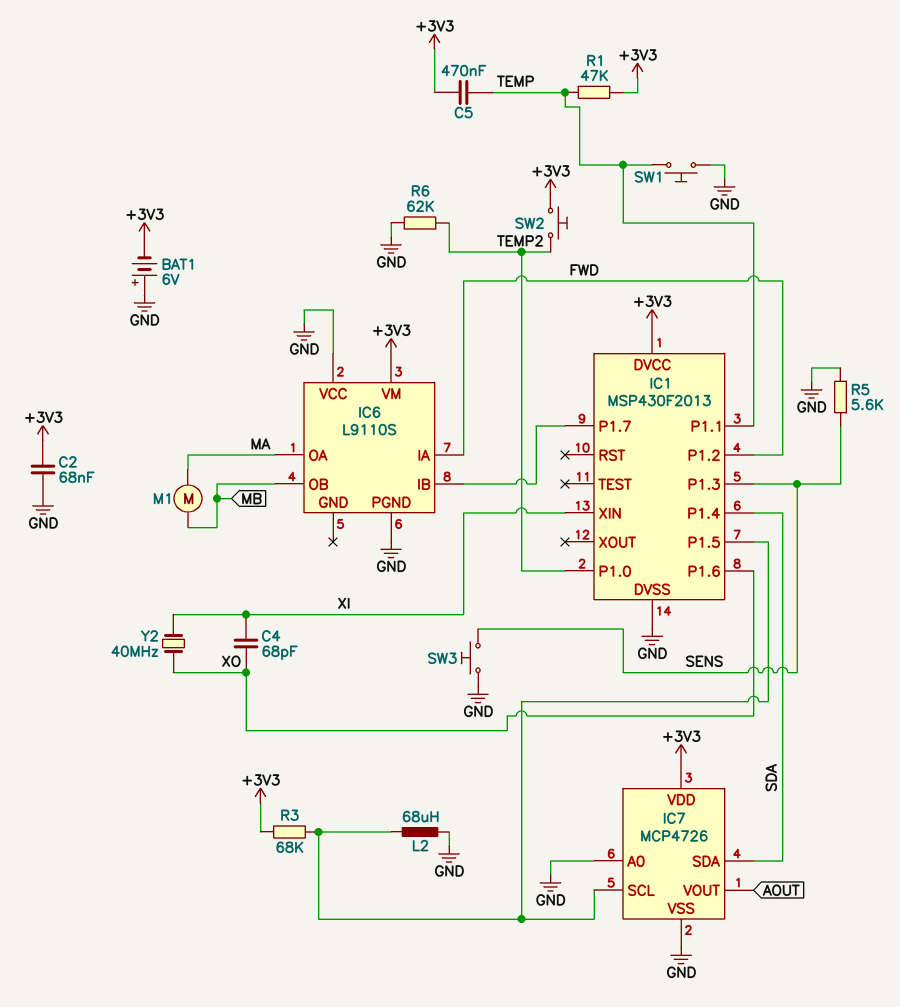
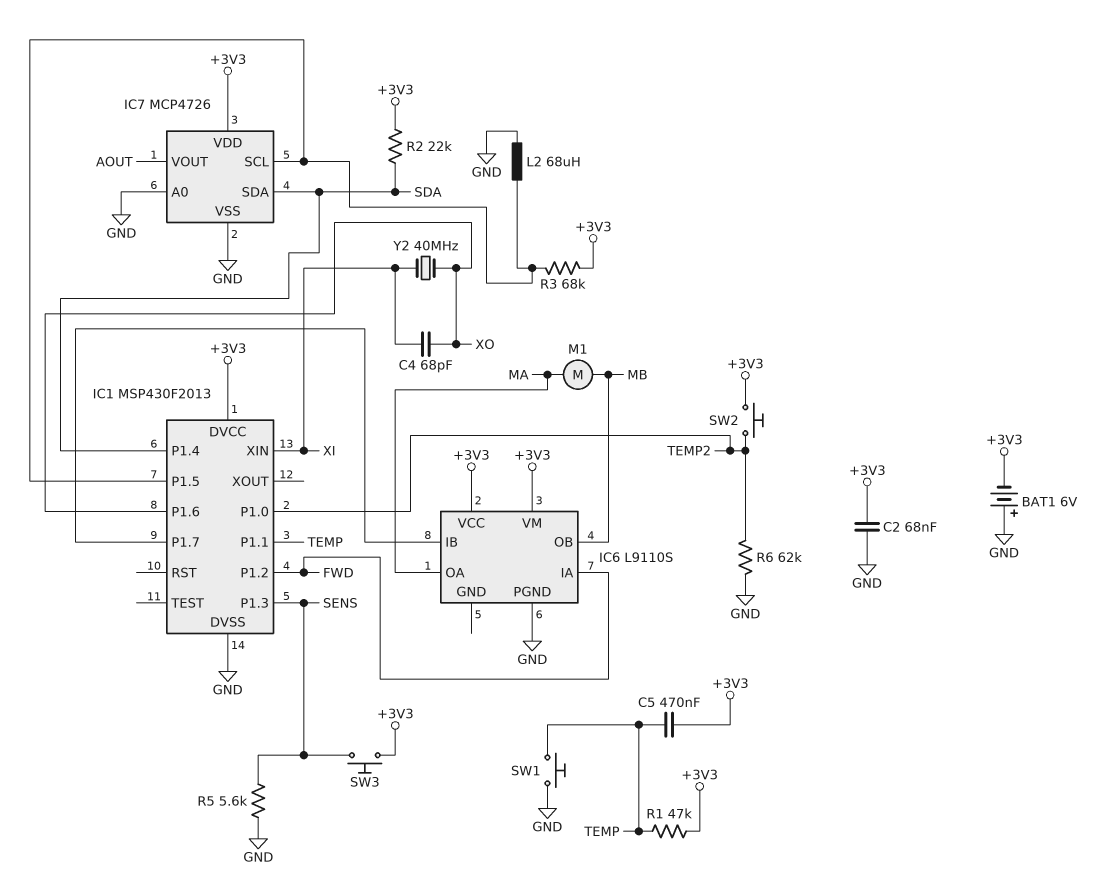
IC6 pin VCC: GND -> +3V3
R2: none -> 22k (+3V3, SDA)
SW3: button (GND, SENS) -> button (+3V3, SENS)

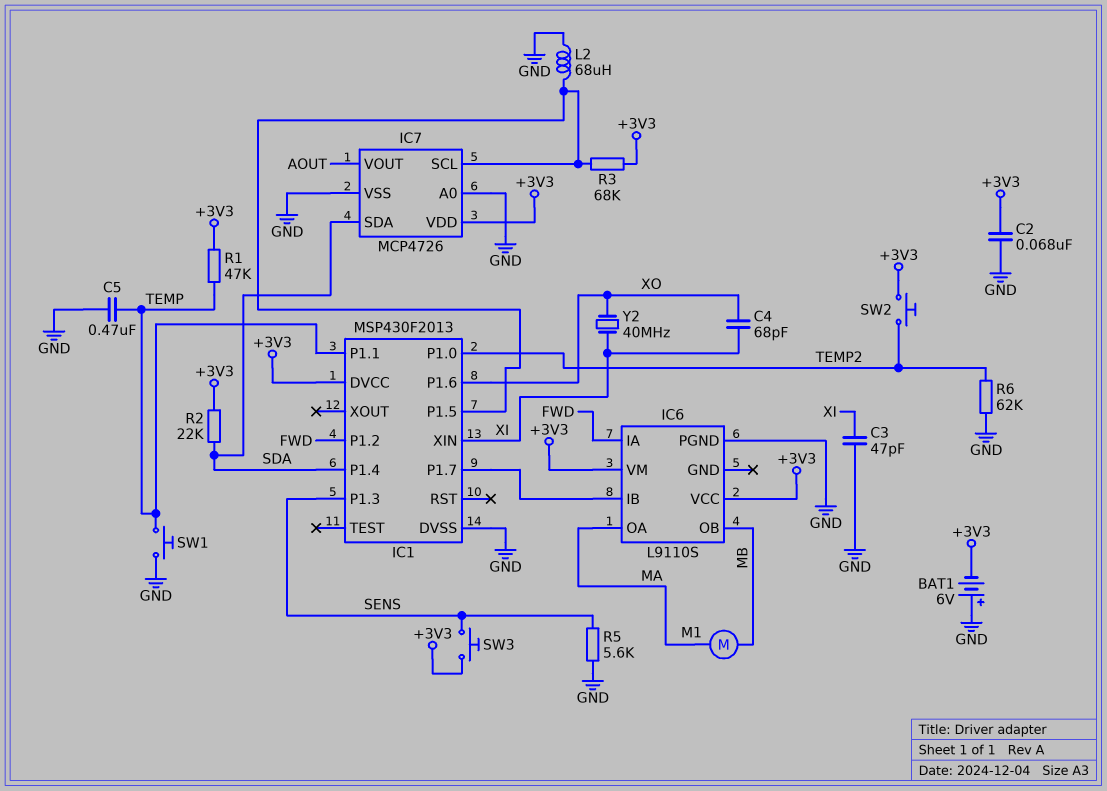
C3: none -> 47pF (GND, XI)
C5: 470nF (+3V3, TEMP) -> 470nF (GND, TEMP)

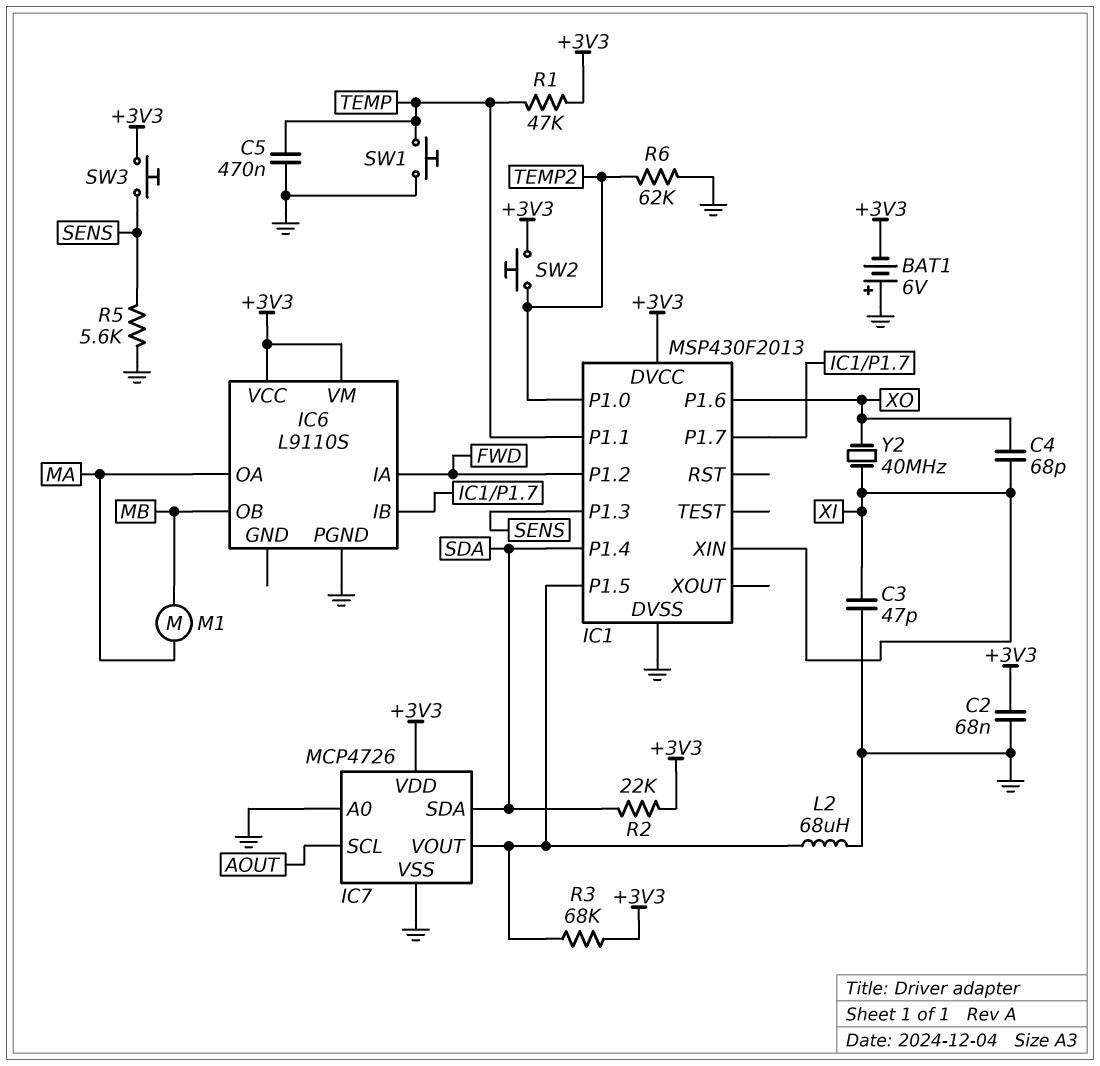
IC7 pin SCL: IC1/P1.5 -> AOUT
IC7 pin VOUT: AOUT -> IC1/P1.5

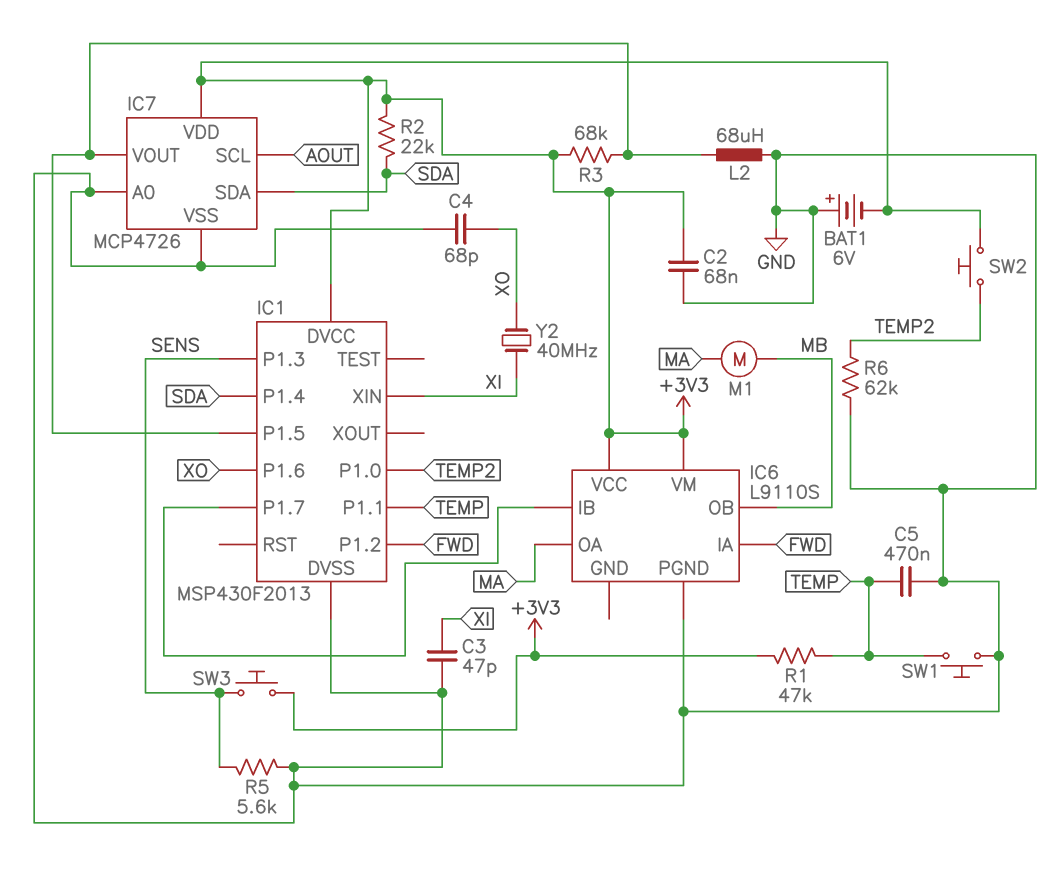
C4: 68pF (XI, XO) -> 68pF (GND, XO)

